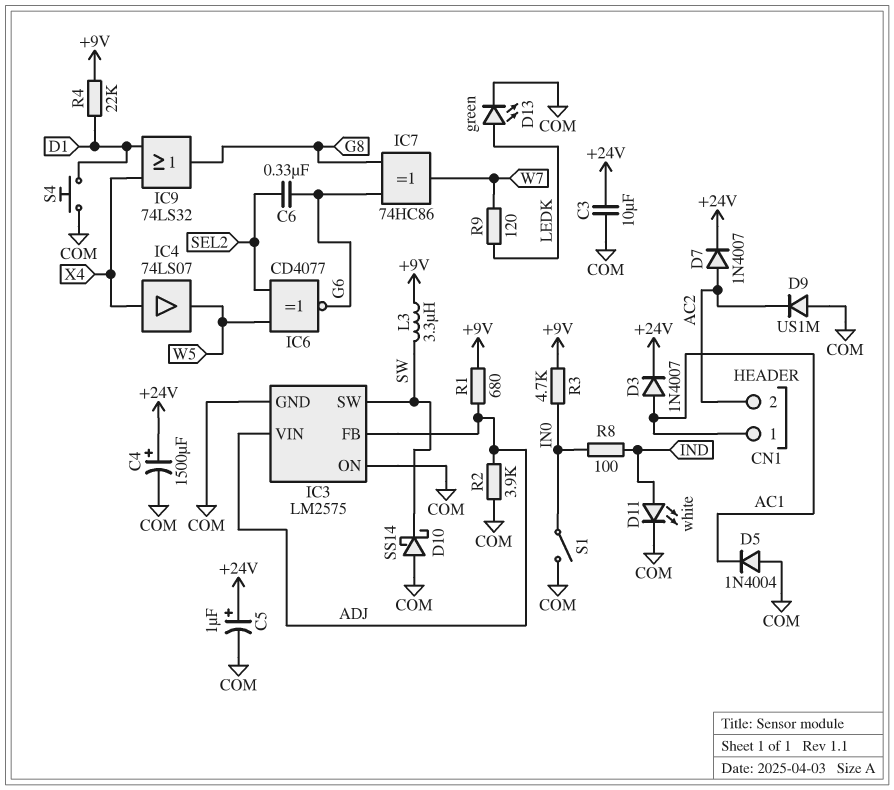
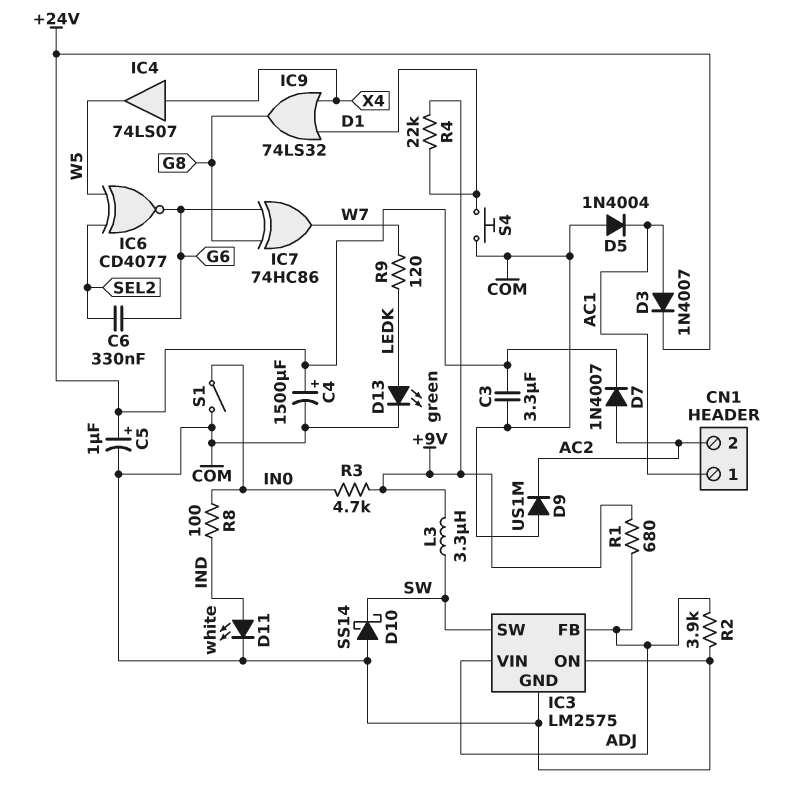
C3: 10uF (+24V, COM) -> 3.3uF (+24V, COM)

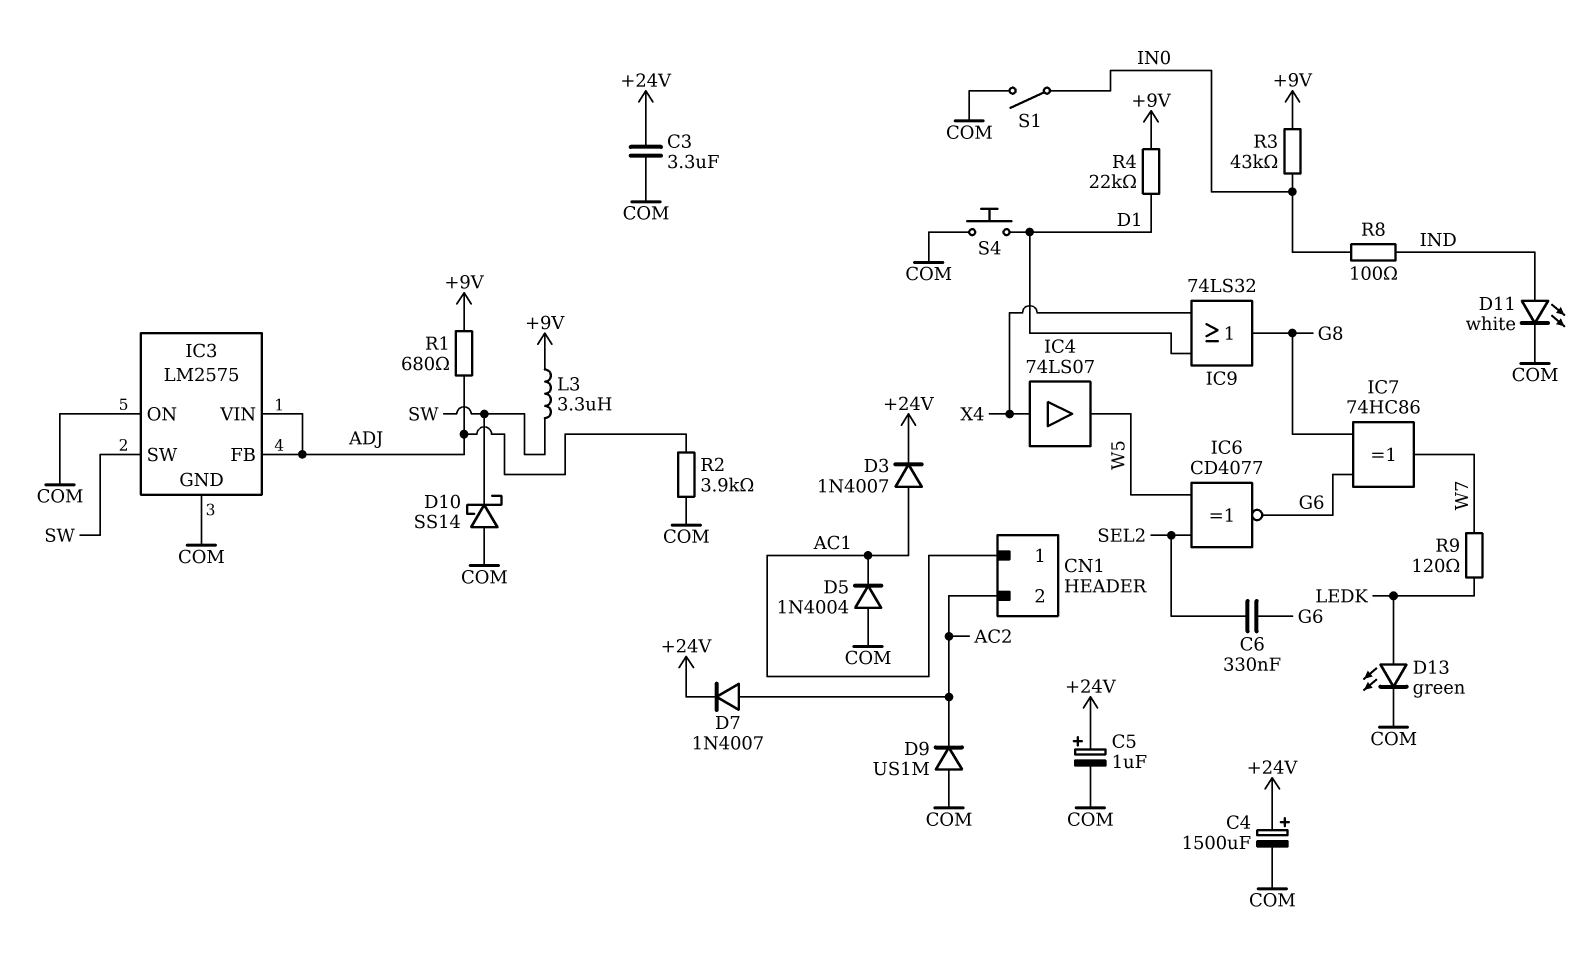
R3: 4.7k (+9V, IN0) -> 43k (+9V, IN0)

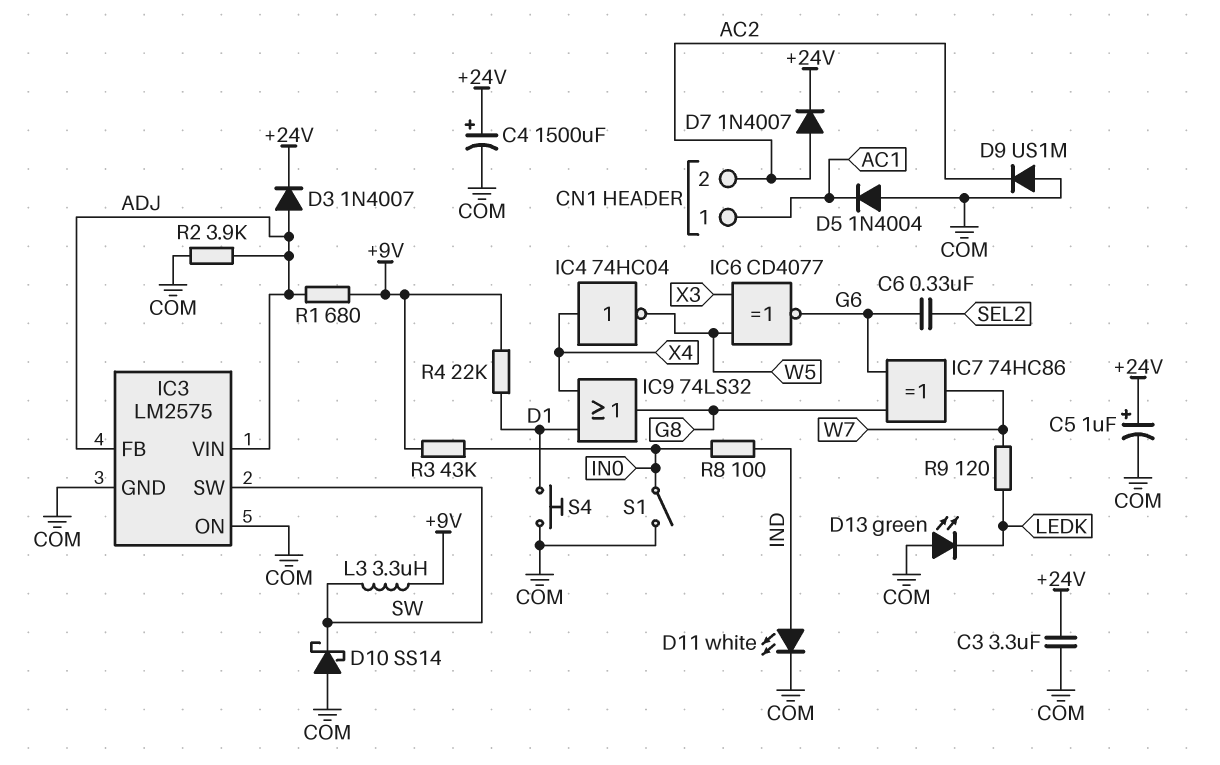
D3: diode 1N4007 (A AC1, K +24V) -> diode 1N4007 (A ADJ, K +24V)
D13: LED green (A LEDK, K COM) -> LED green (A COM, K LEDK)
IC4: buffer 74LS07 (in X4, out W5) -> NOT 74HC04 (in X4, out W5)
IC6: XNOR CD4077 (in SEL2, in W5, out G6) -> XNOR CD4077 (in W5, in X3, out G6)

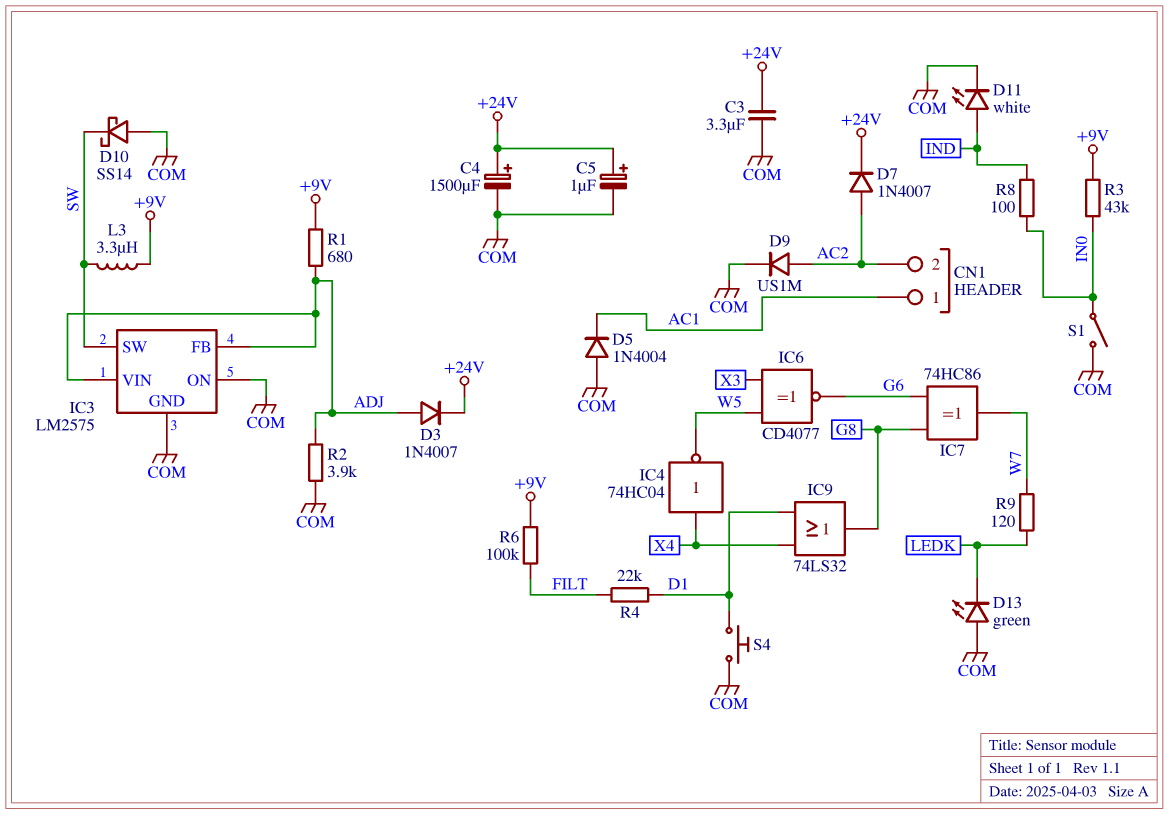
C6: 330nF (G6, SEL2) -> none
D9: diode US1M (A COM, K AC2) -> diode US1M (A AC2, K COM)
R4: 22k (+9V, D1) -> 22k (D1, FILT)
R6: none -> 100k (+9V, FILT)

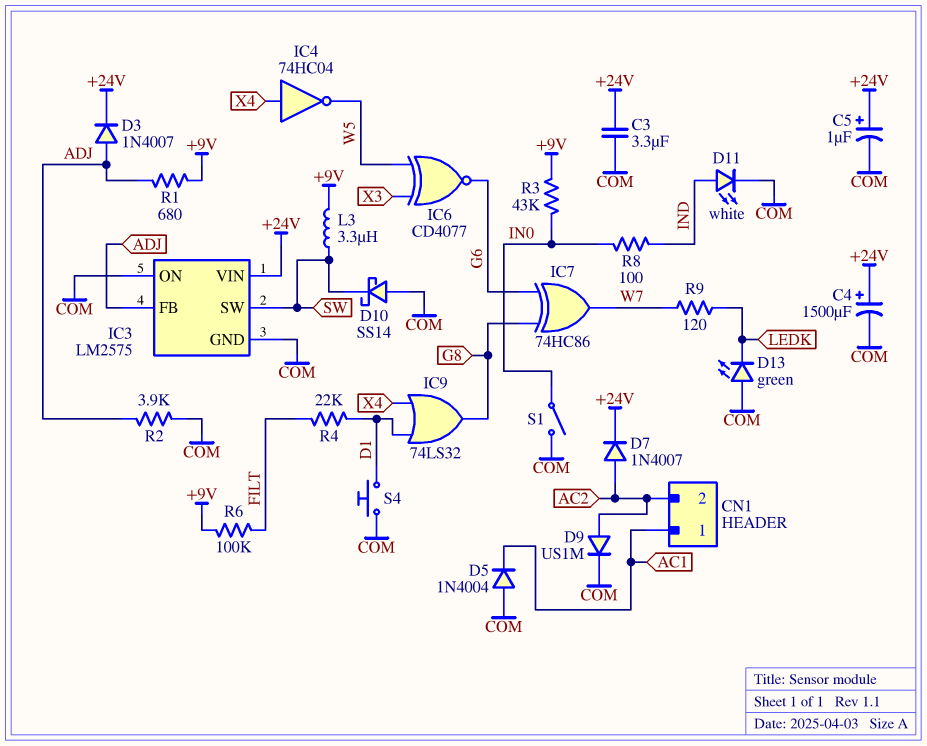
IC3 pin VIN: ADJ -> +24V

